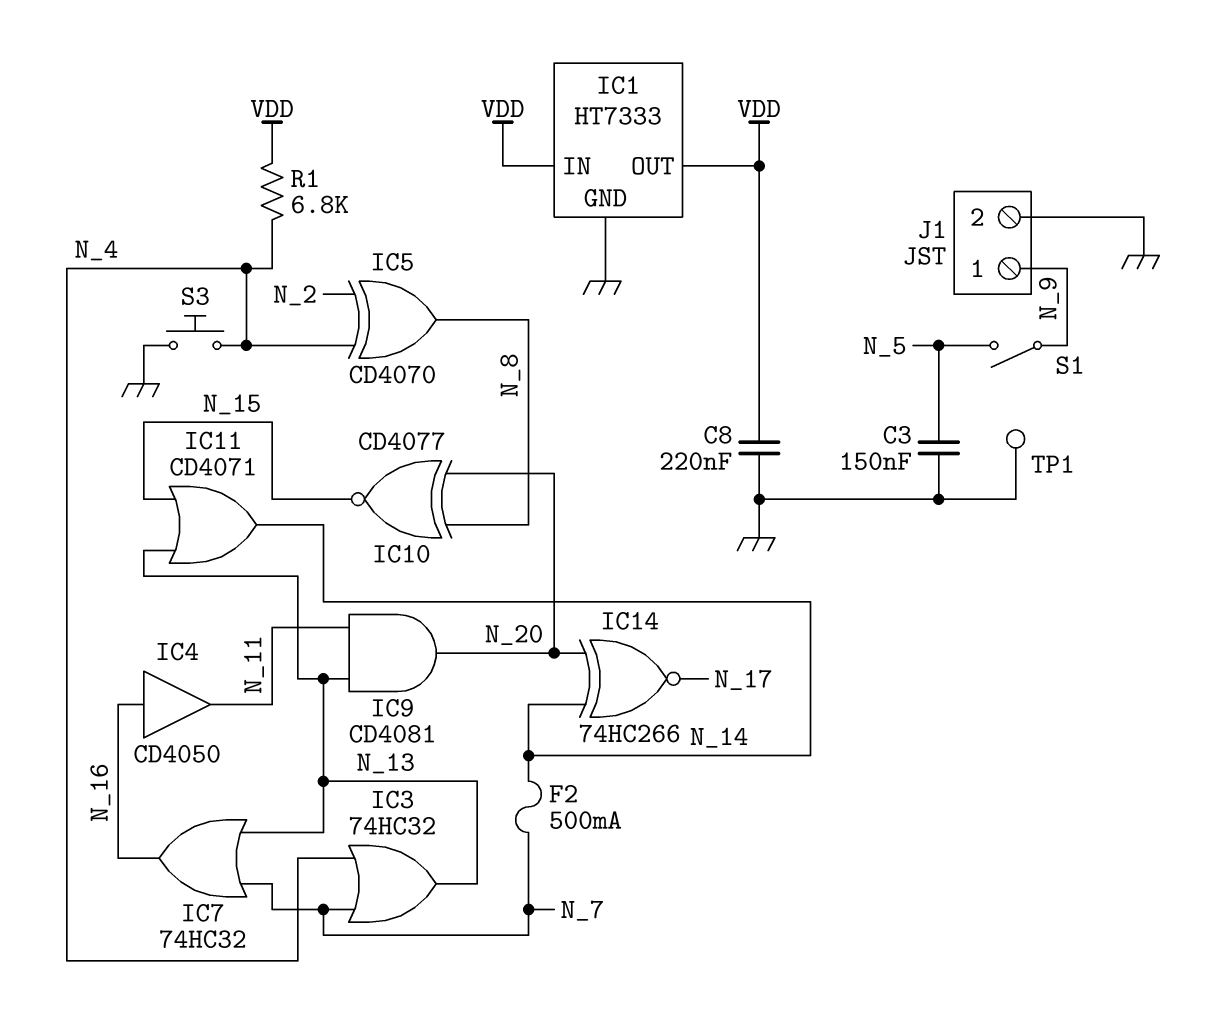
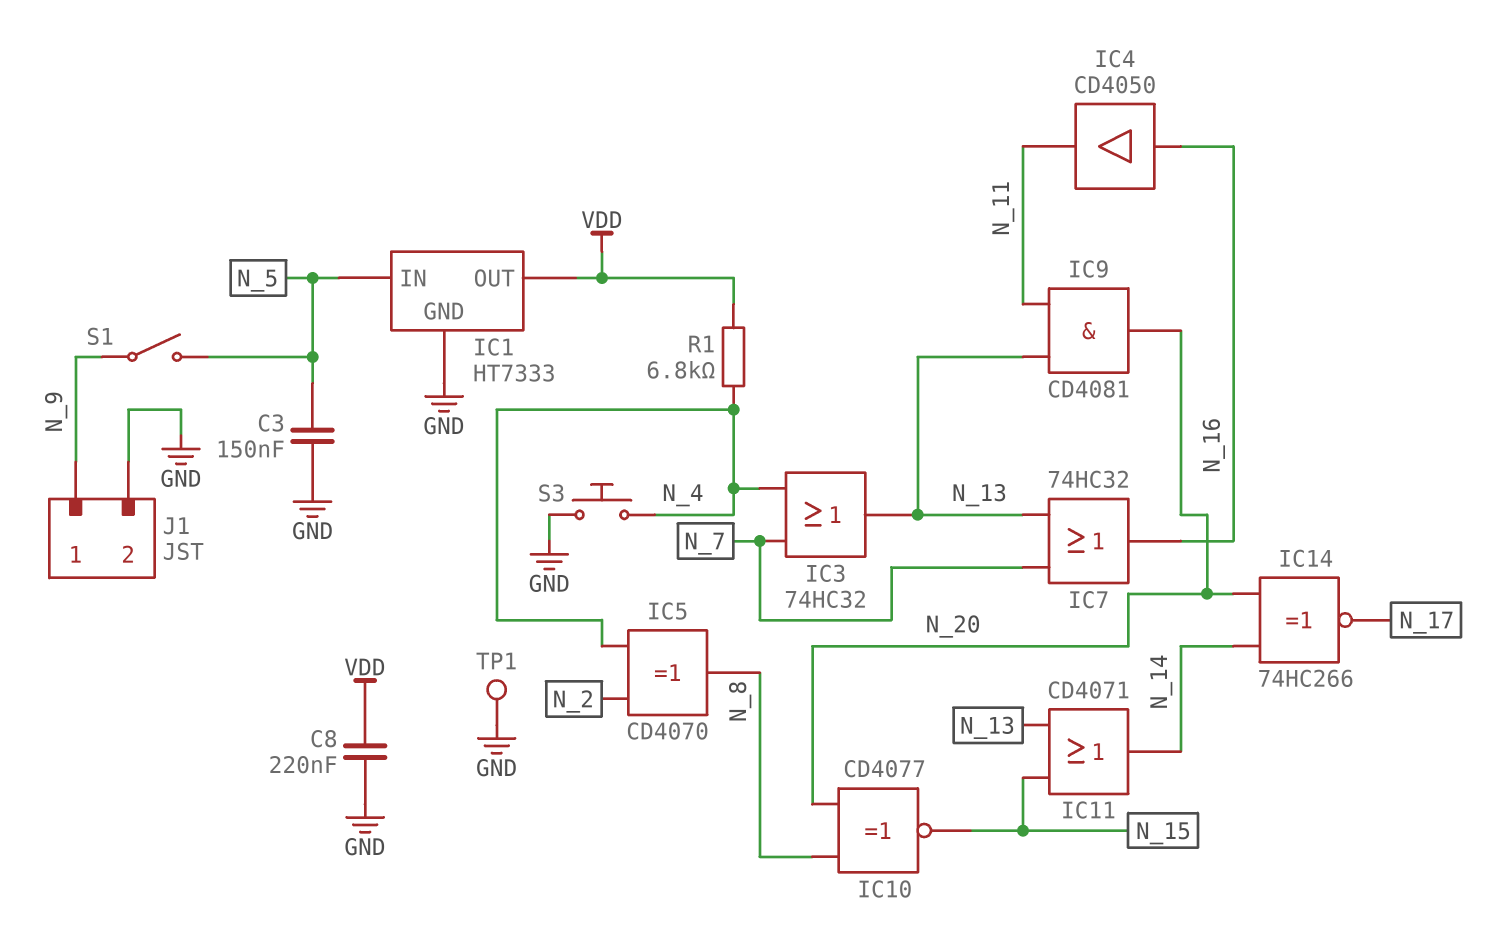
F2: 500mA (N_7, N_14) -> none
IC1 pin IN: VDD -> N_5

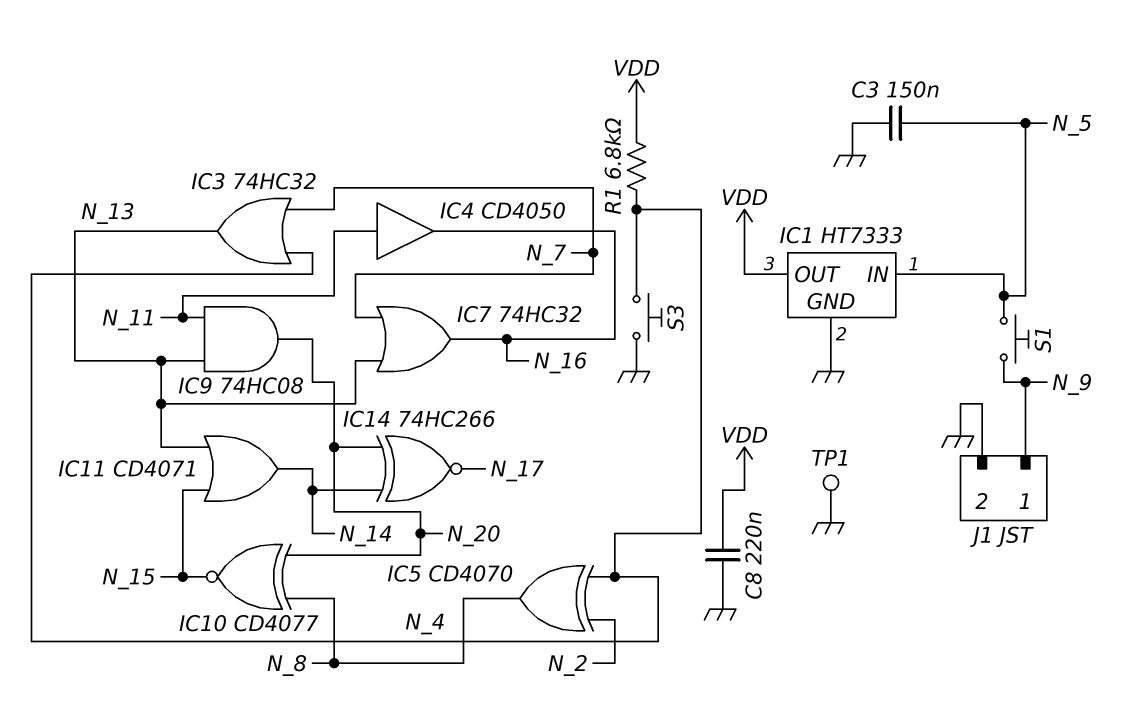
IC4: buffer CD4050 (in N_16, out N_11) -> buffer CD4050 (in N_11, out N_16)
IC9: AND CD4081 (in N_11, in N_13, out N_20) -> AND 74HC08 (in N_11, in N_13, out N_20)
S1: switch (N_5, N_9) -> button (N_5, N_9)

